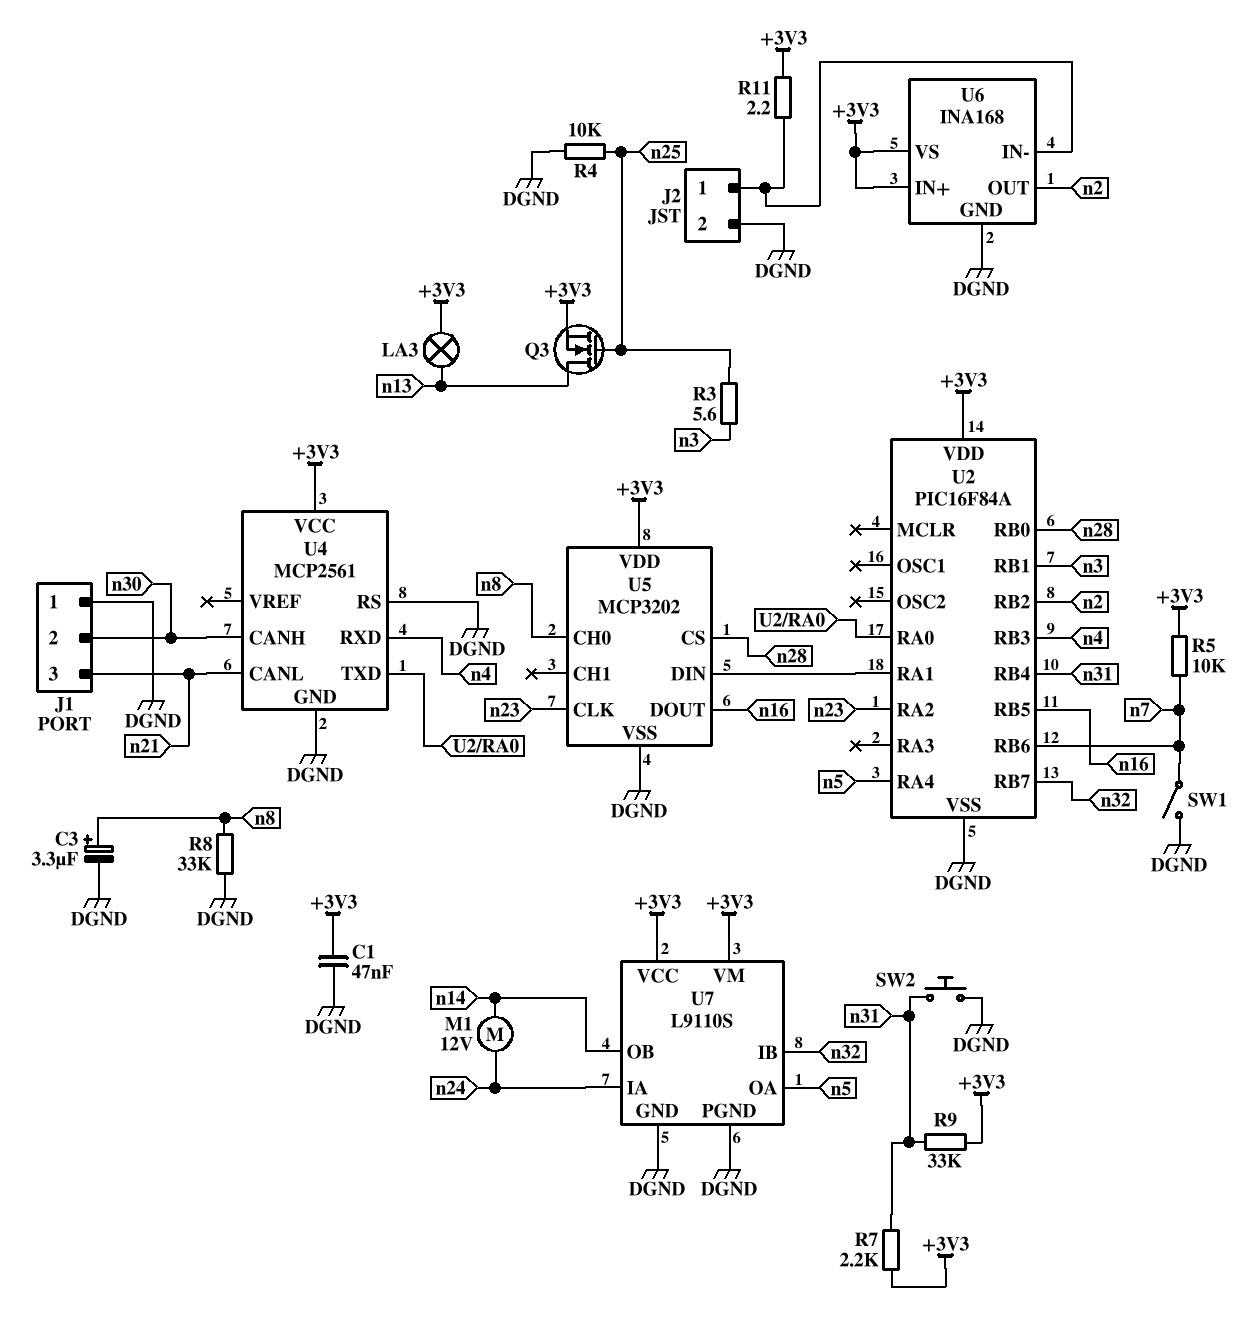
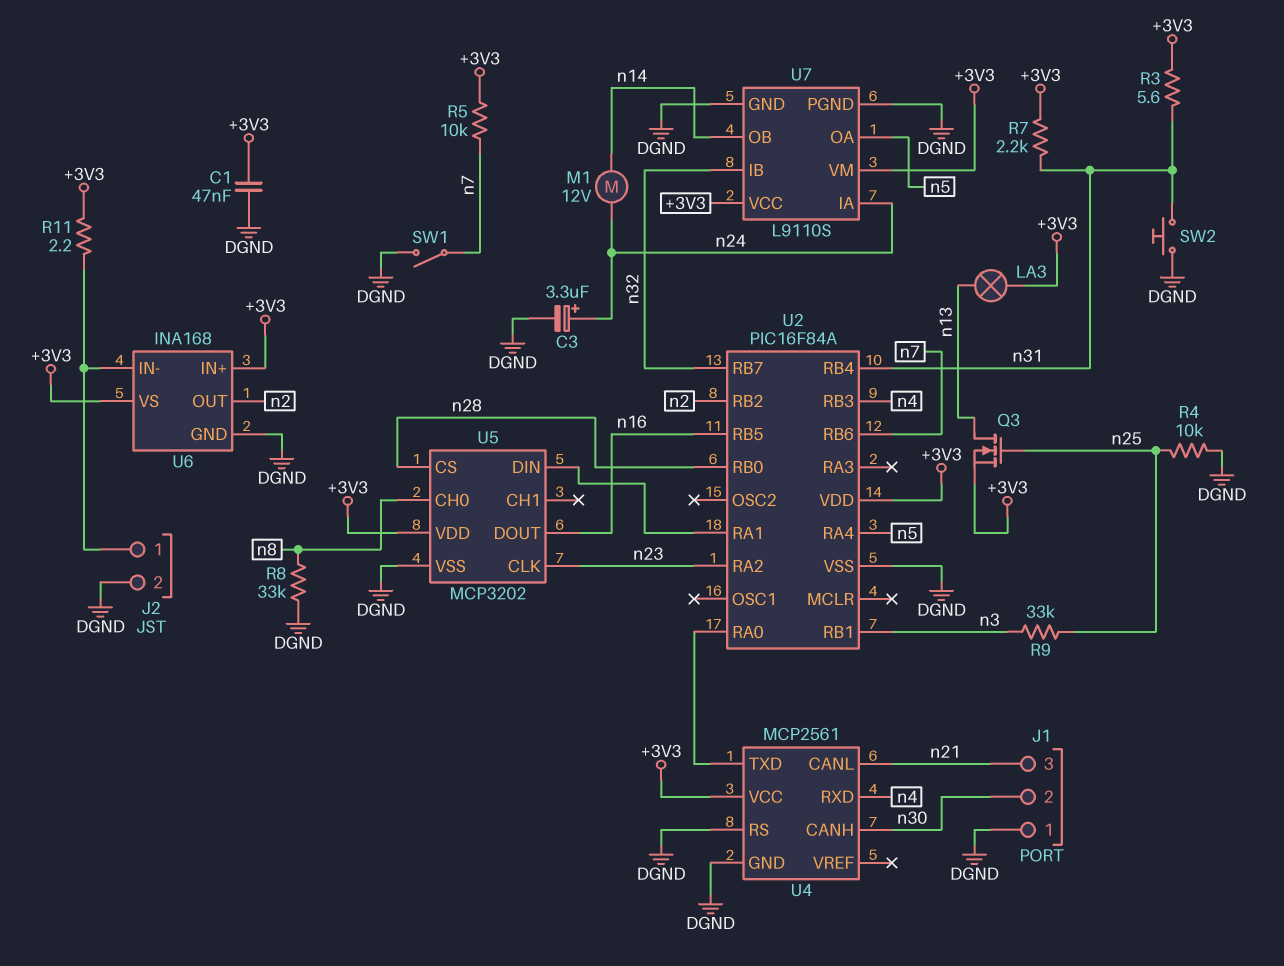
C3: 3.3uF (plus n8, minus DGND) -> 3.3uF (plus n24, minus DGND)
R3: 5.6 (n3, n25) -> 5.6 (+3V3, n31)
R9: 33k (+3V3, n31) -> 33k (n3, n25)

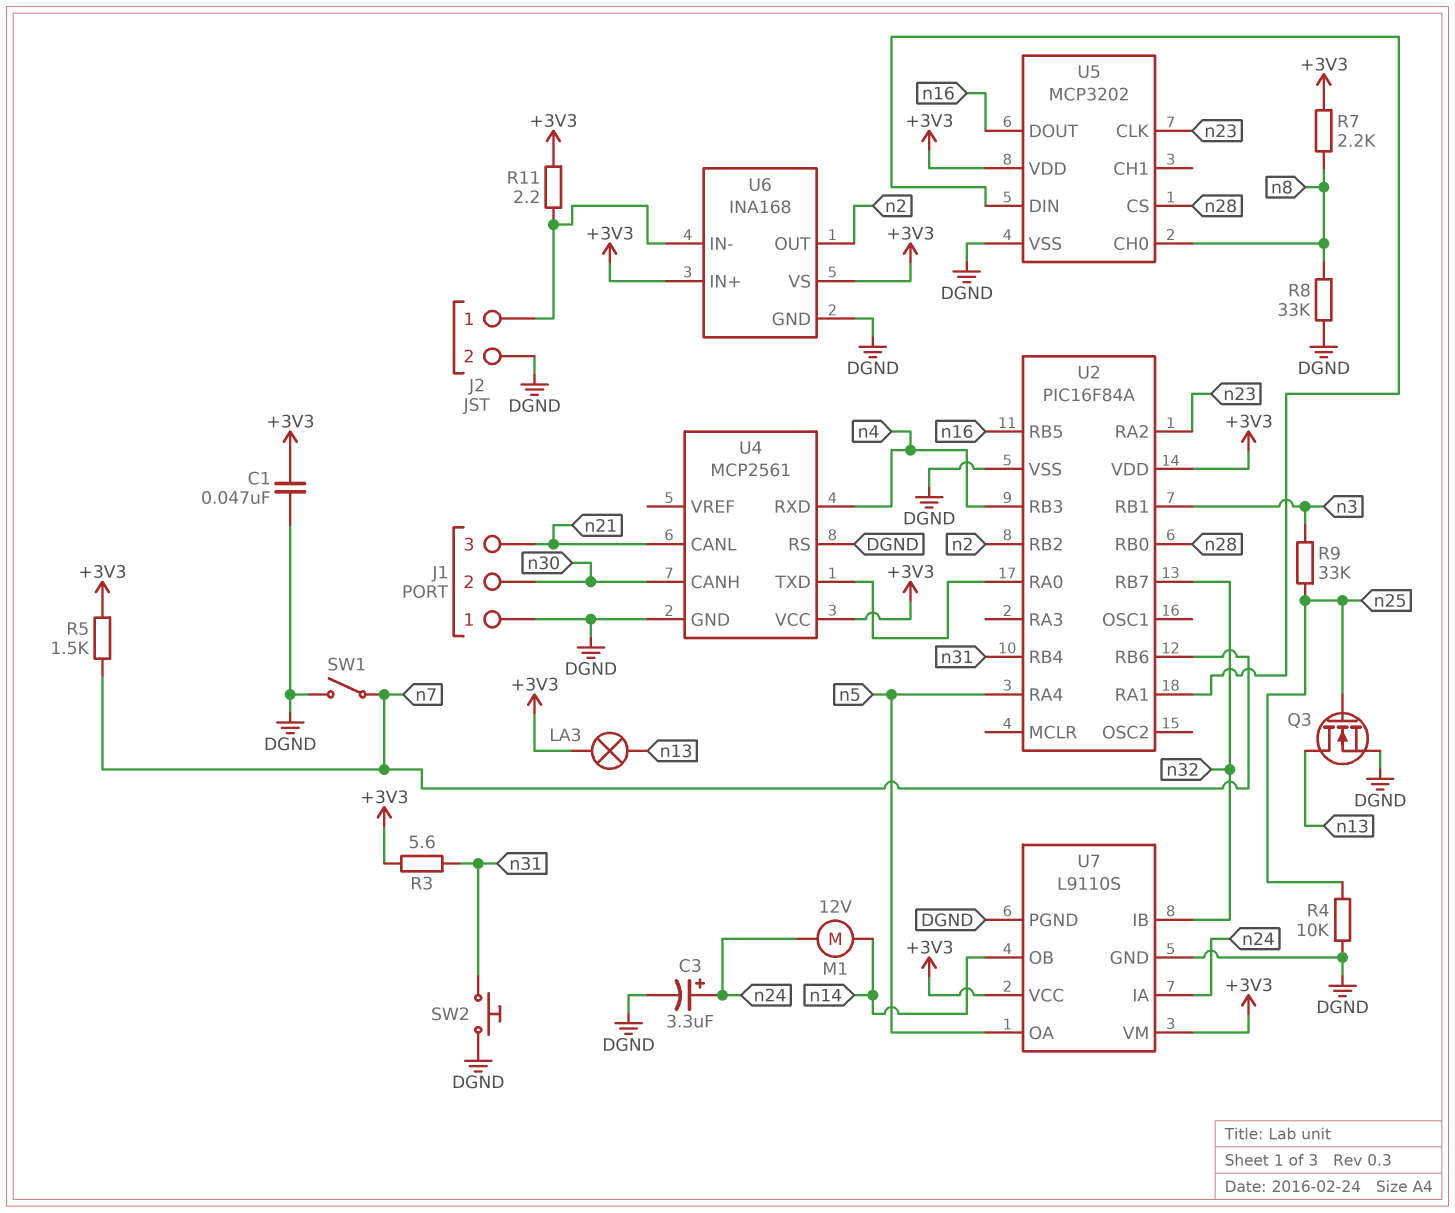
Q3: NMOS (G n25, D n13, S +3V3) -> NMOS (G n25, D n13, S DGND)
R5: 10k (+3V3, n7) -> 1.5k (+3V3, n7)
R7: 2.2k (+3V3, n31) -> 2.2k (+3V3, n8)

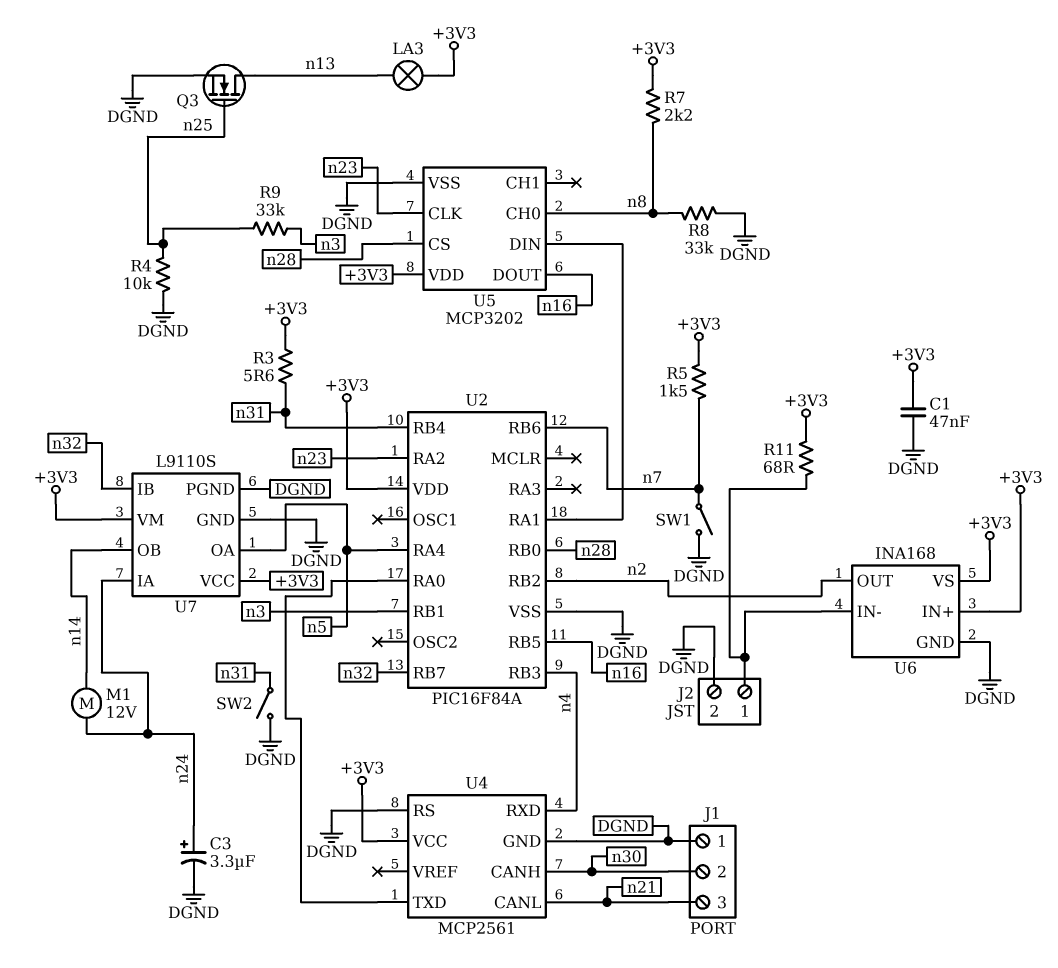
R11: 2.2 (+3V3, J2/1) -> 68 (+3V3, J2/1)
SW2: button (DGND, n31) -> switch (DGND, n31)

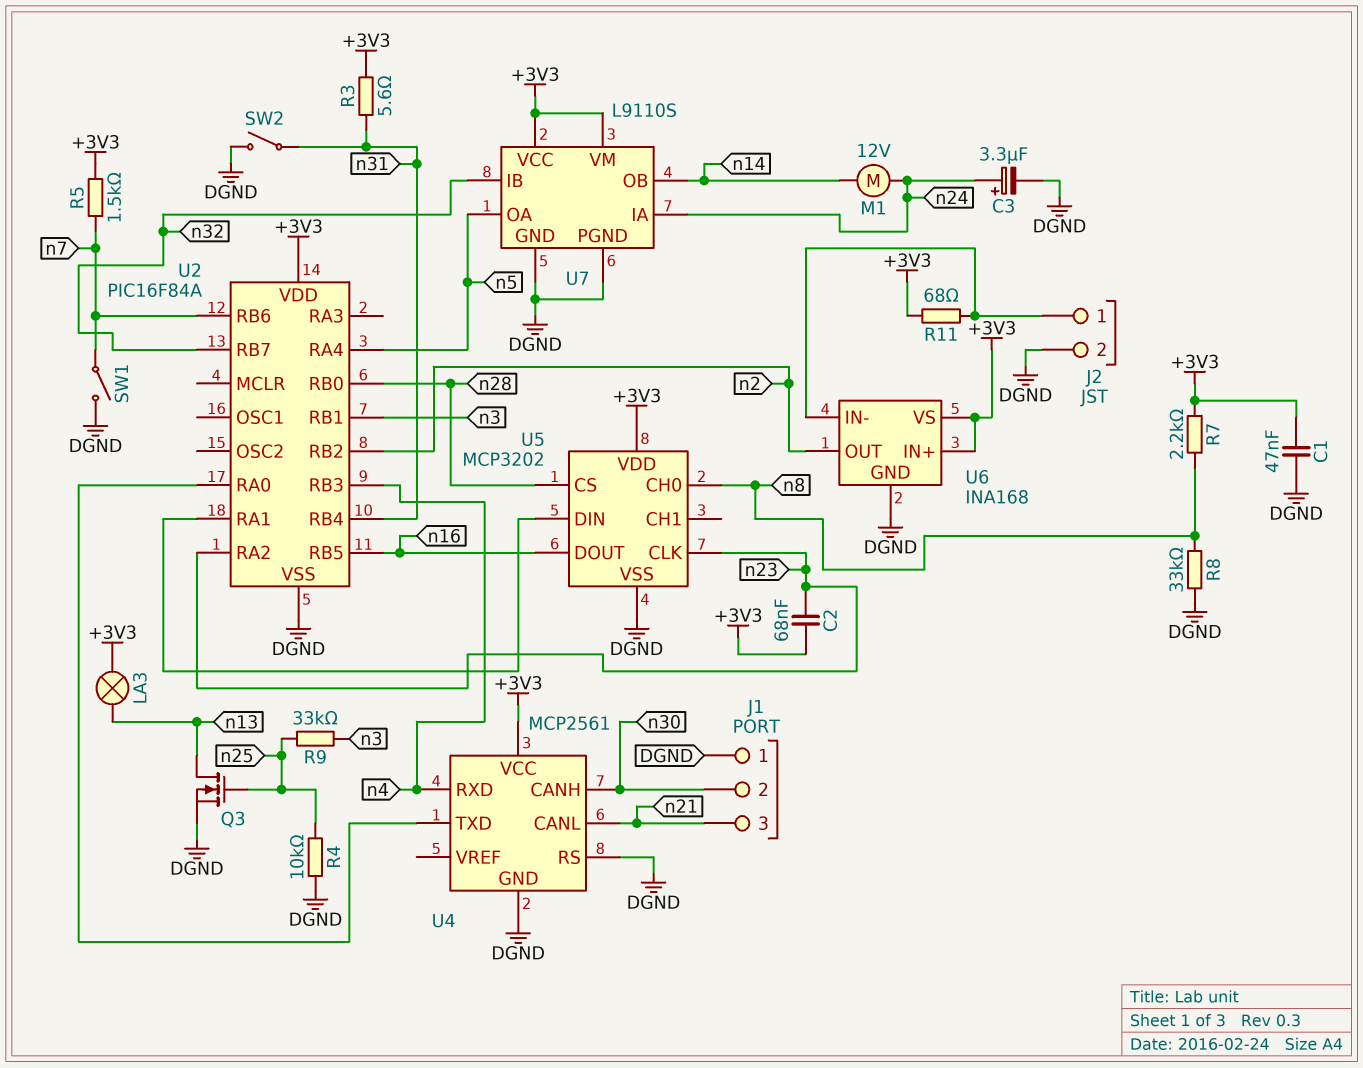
C2: none -> 68nF (+3V3, n23)

